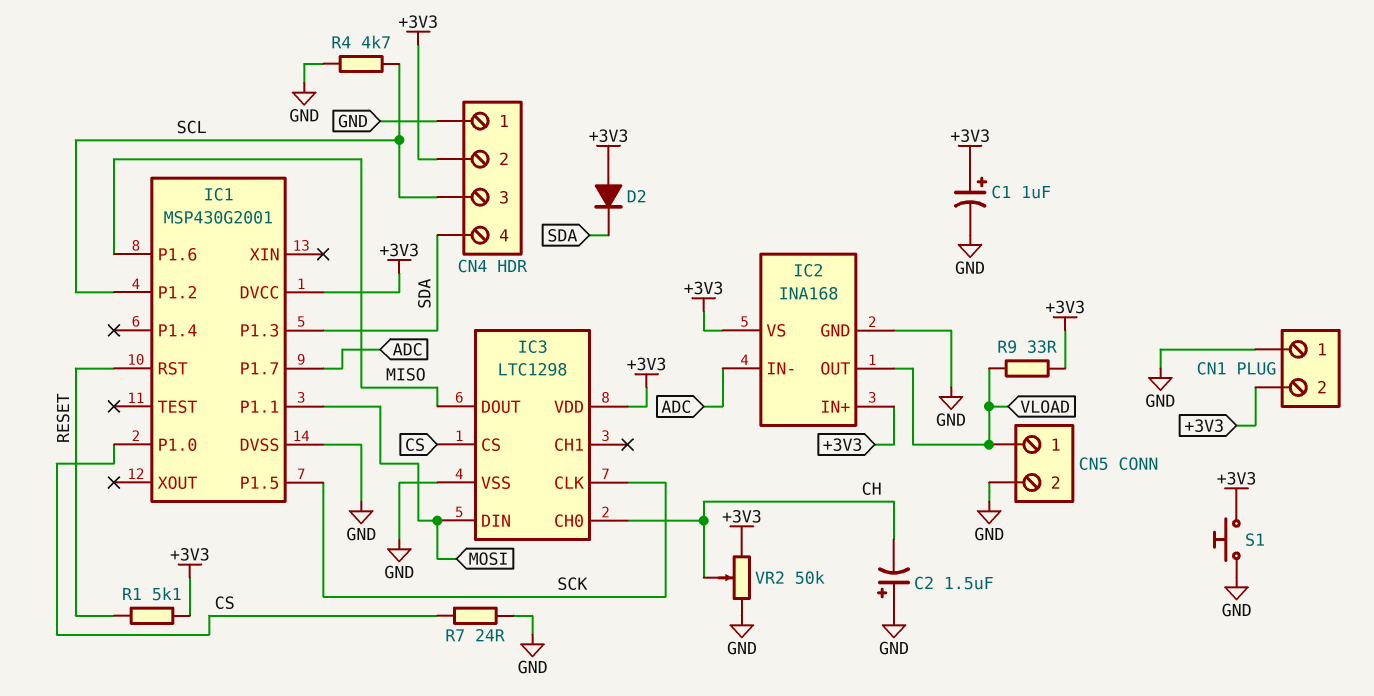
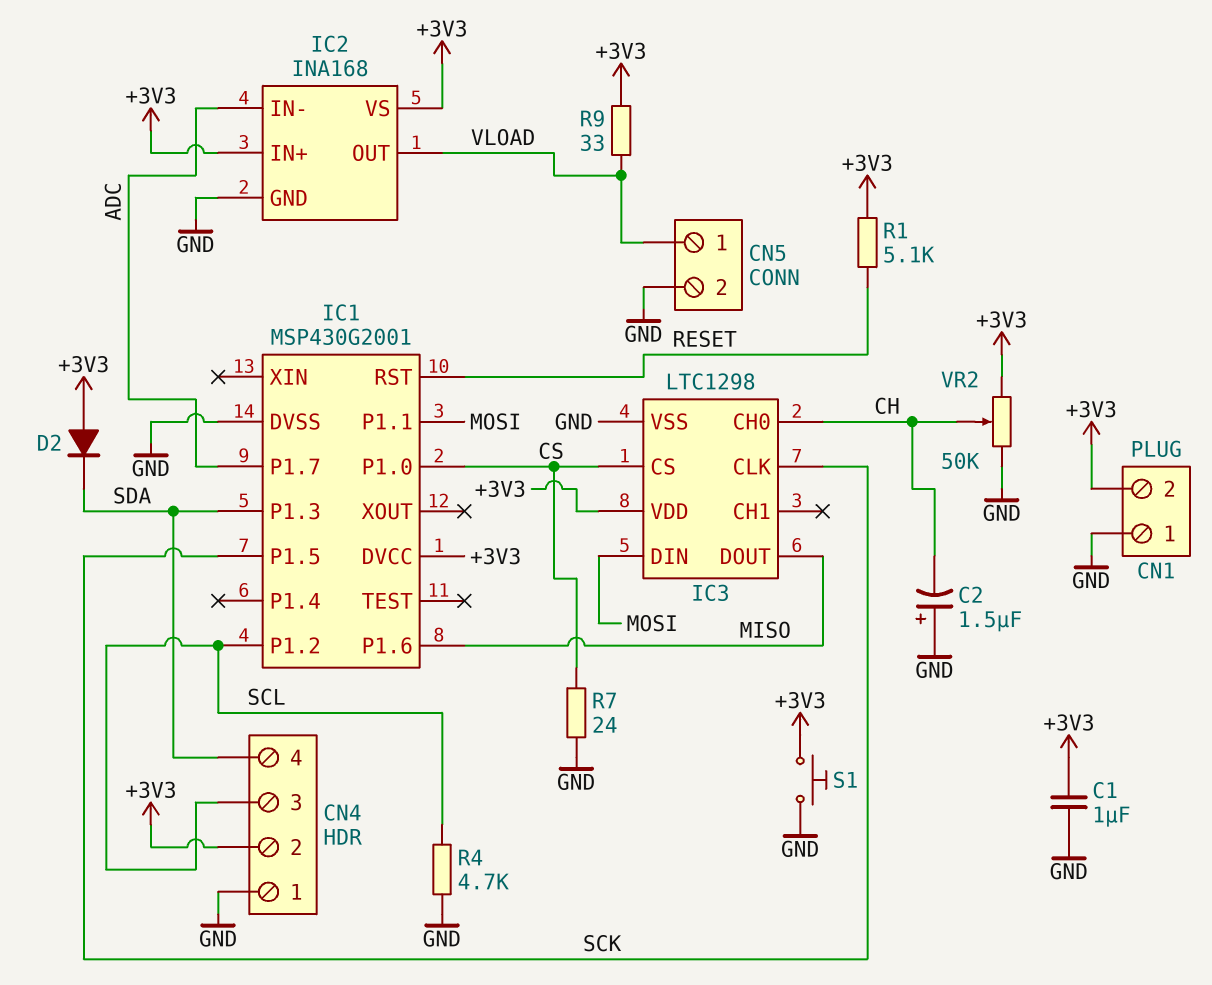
C1: 1uF (plus +3V3, minus GND) -> 1uF (+3V3, GND)

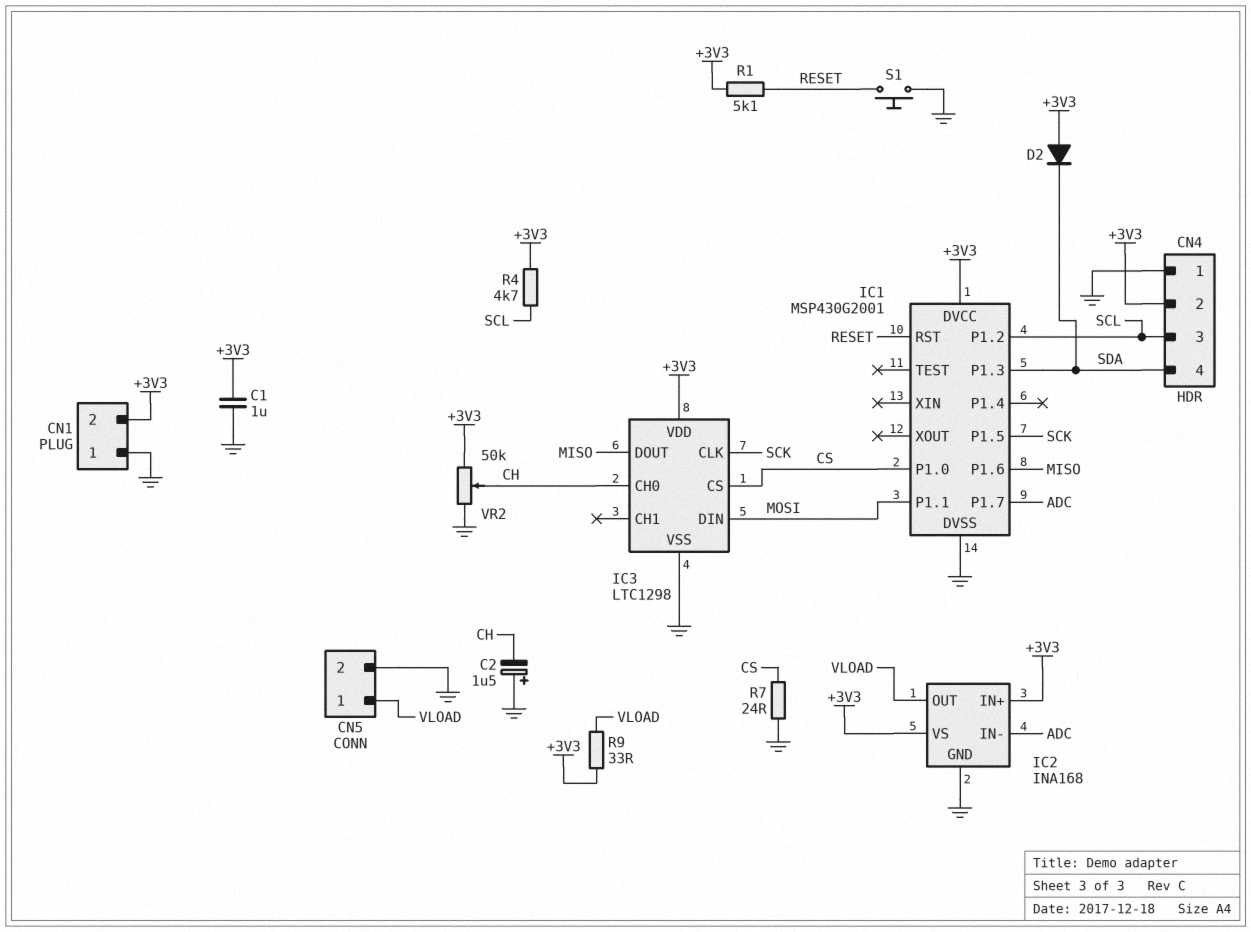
R4: 4.7k (GND, SCL) -> 4.7k (+3V3, SCL)
S1: button (+3V3, GND) -> button (GND, RESET)

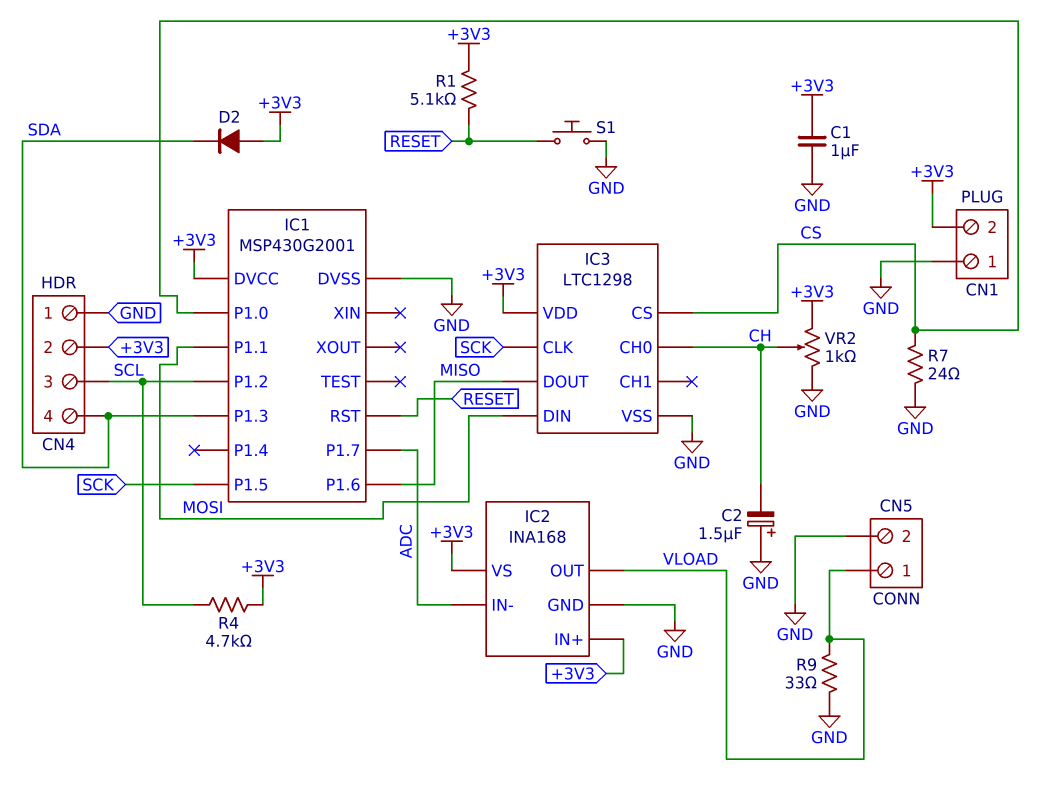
R9: 33 (+3V3, VLOAD) -> 33 (GND, VLOAD)
VR2: 50k (+3V3, GND, wiper CH) -> 1k (+3V3, GND, wiper CH)

